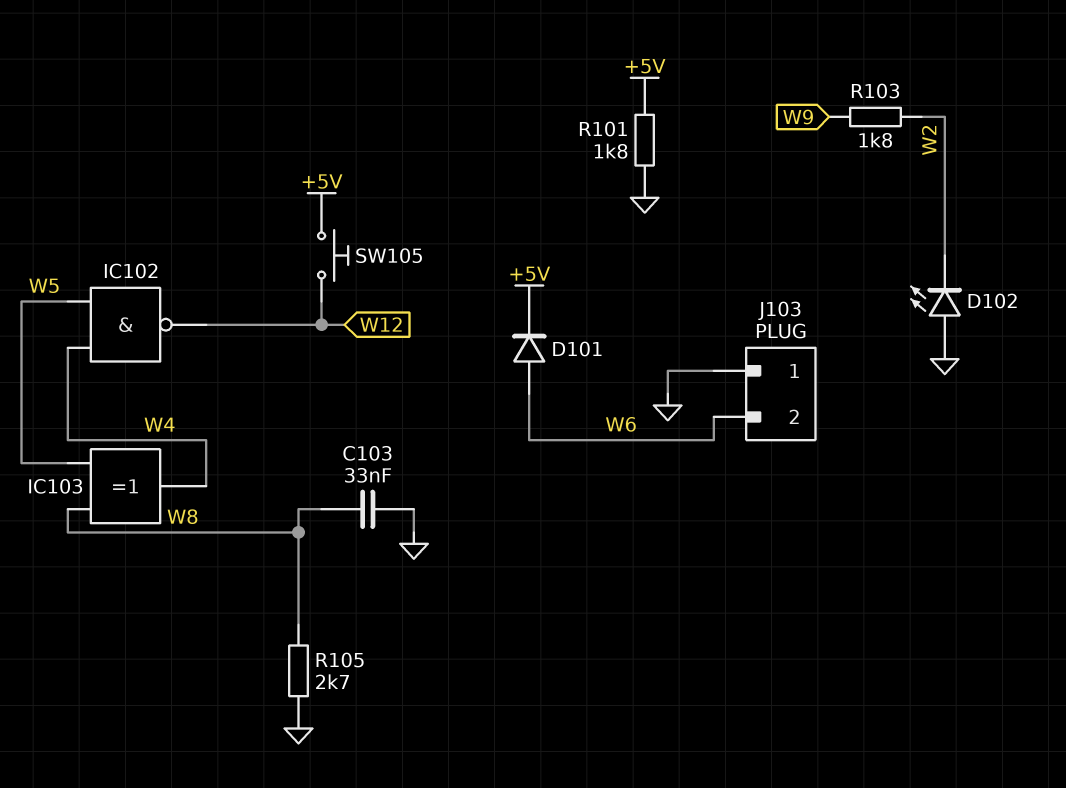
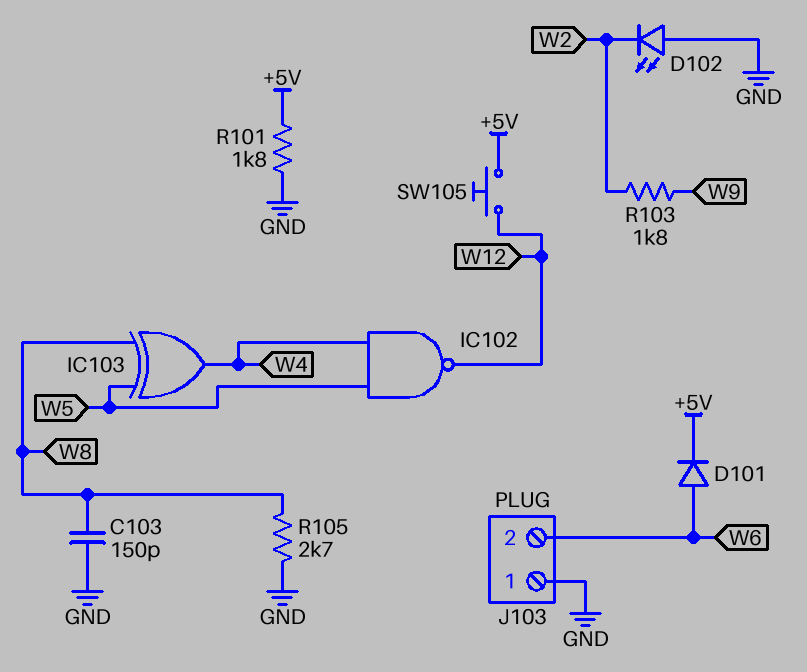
C103: 33nF (GND, W8) -> 150pF (GND, W8)

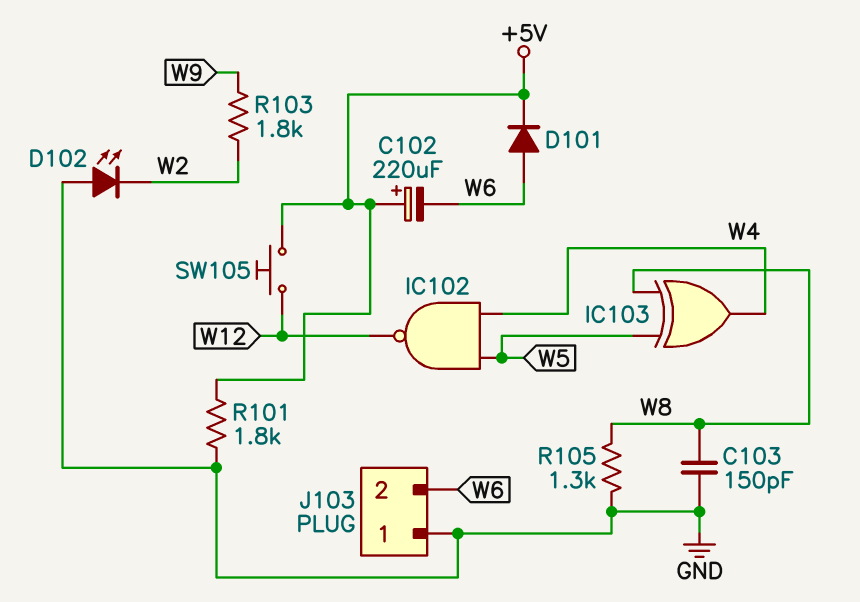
C102: none -> 220uF (plus +5V, minus W6)
R105: 2.7k (GND, W8) -> 1.3k (GND, W8)

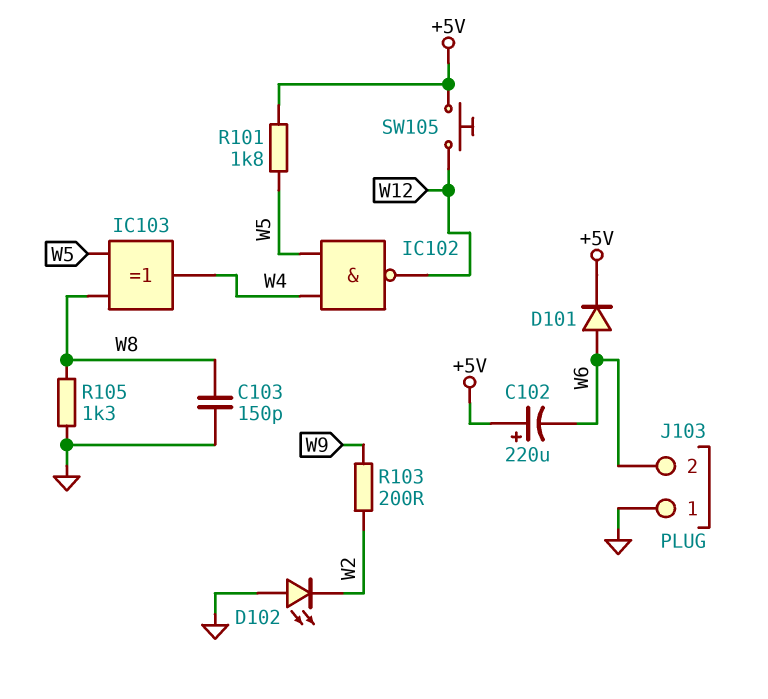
R101: 1.8k (+5V, GND) -> 1.8k (+5V, W5)
R103: 1.8k (W2, W9) -> 200 (W2, W9)

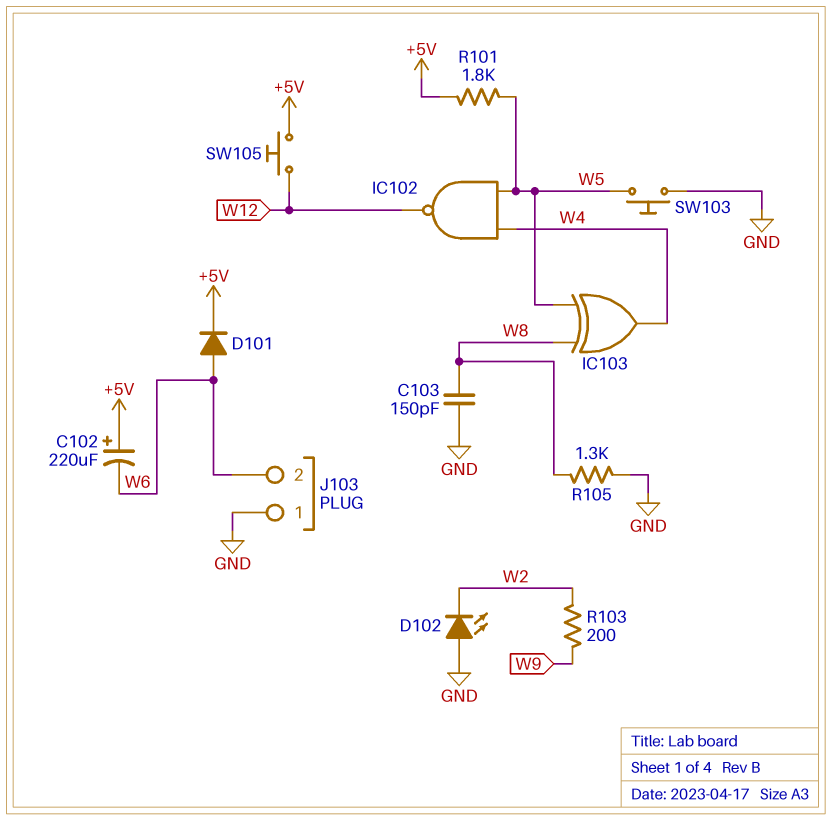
SW103: none -> button (GND, W5)

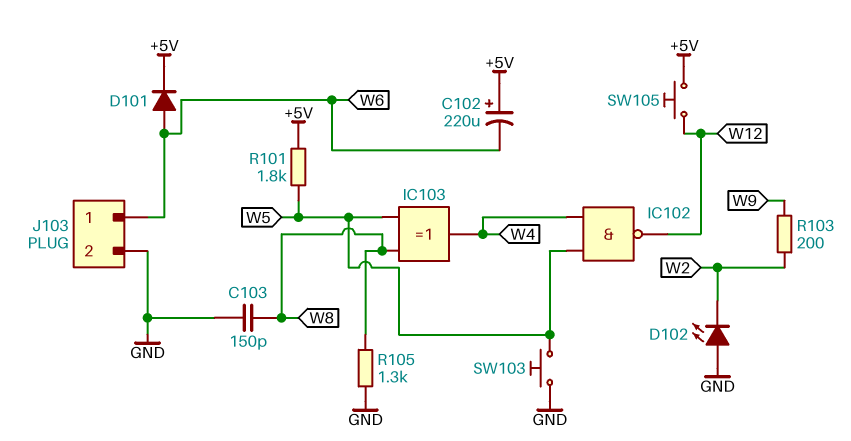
J103 pin 1: GND -> W6
J103 pin 2: W6 -> GND

